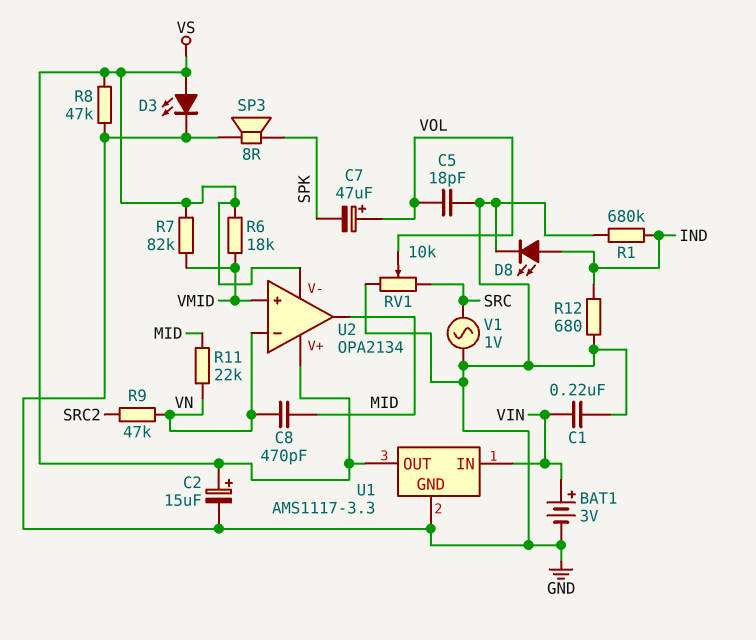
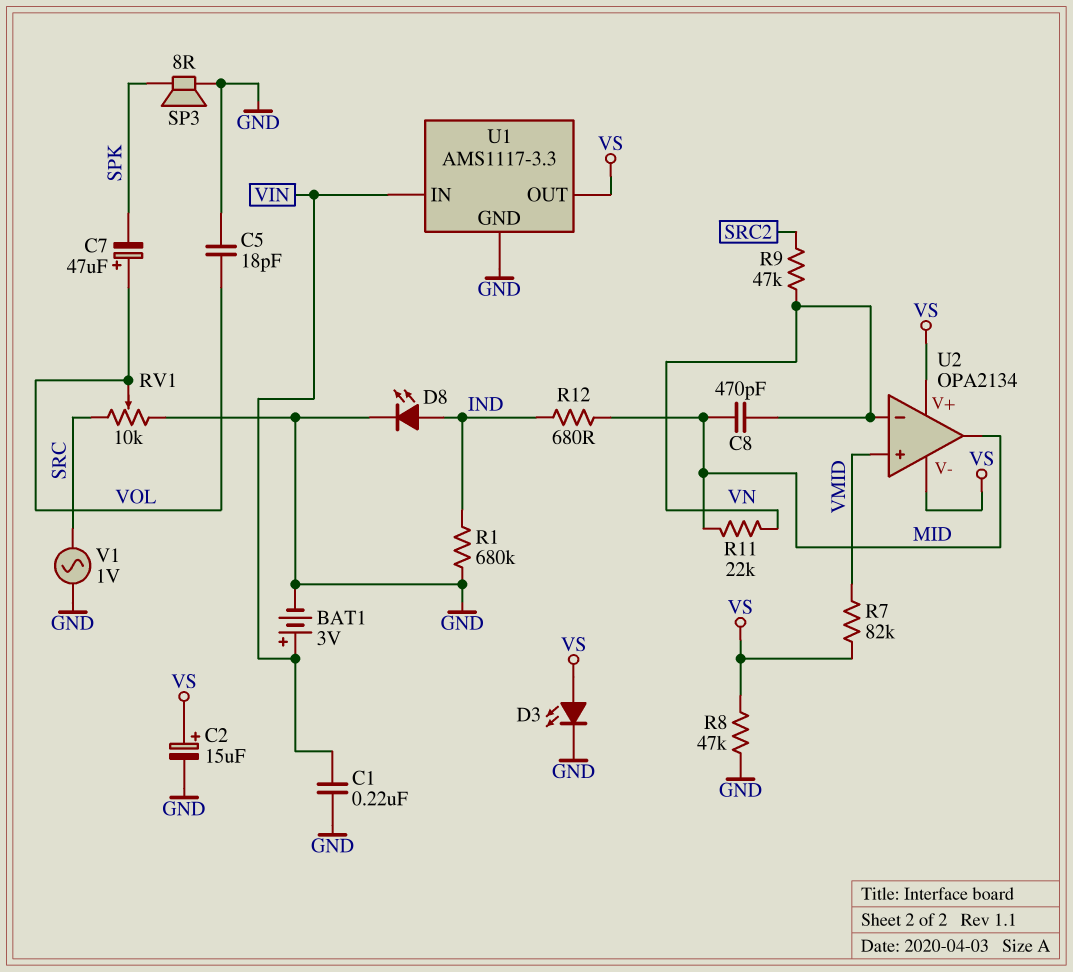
R6: 18k (VMID, VS) -> none
R12: 680 (GND, IND) -> 680 (IND, MID)

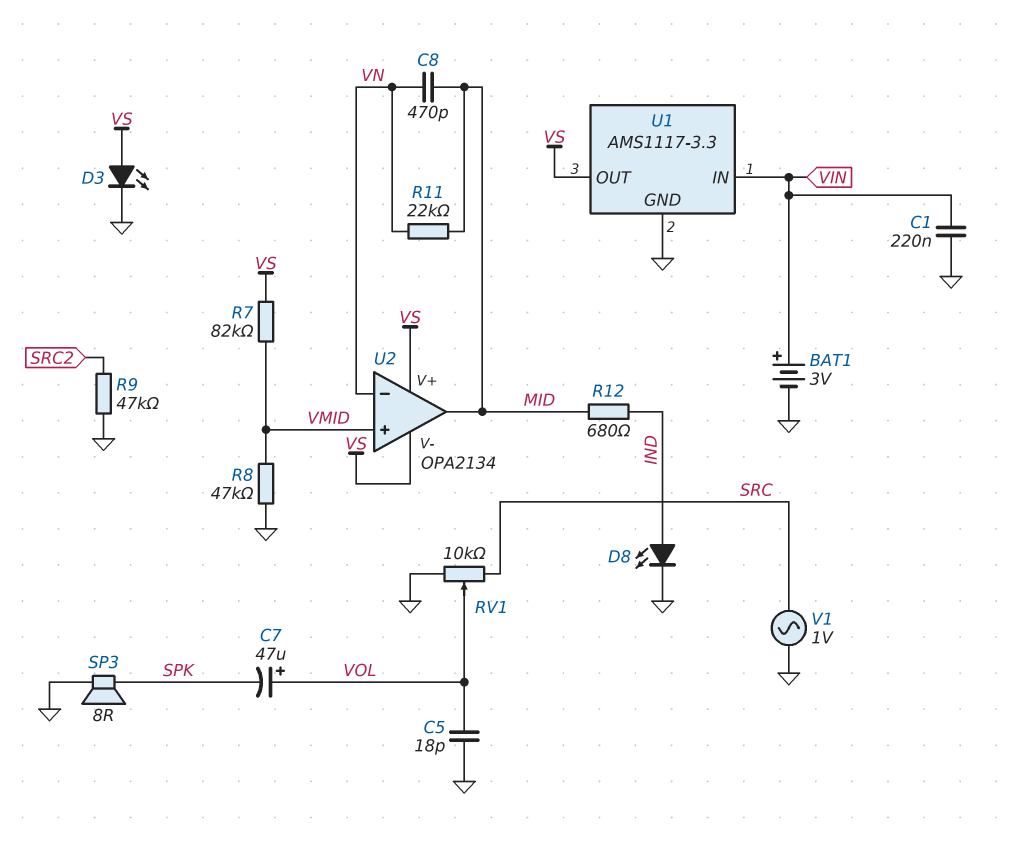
C2: 15uF (plus VS, minus GND) -> none
R1: 680k (GND, IND) -> none
R8: 47k (GND, VS) -> 47k (GND, VMID)
R9: 47k (SRC2, VN) -> 47k (GND, SRC2)

